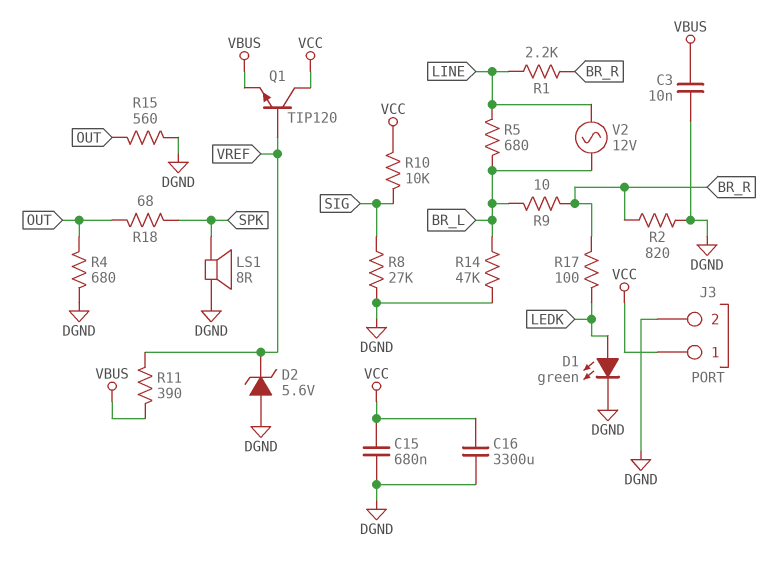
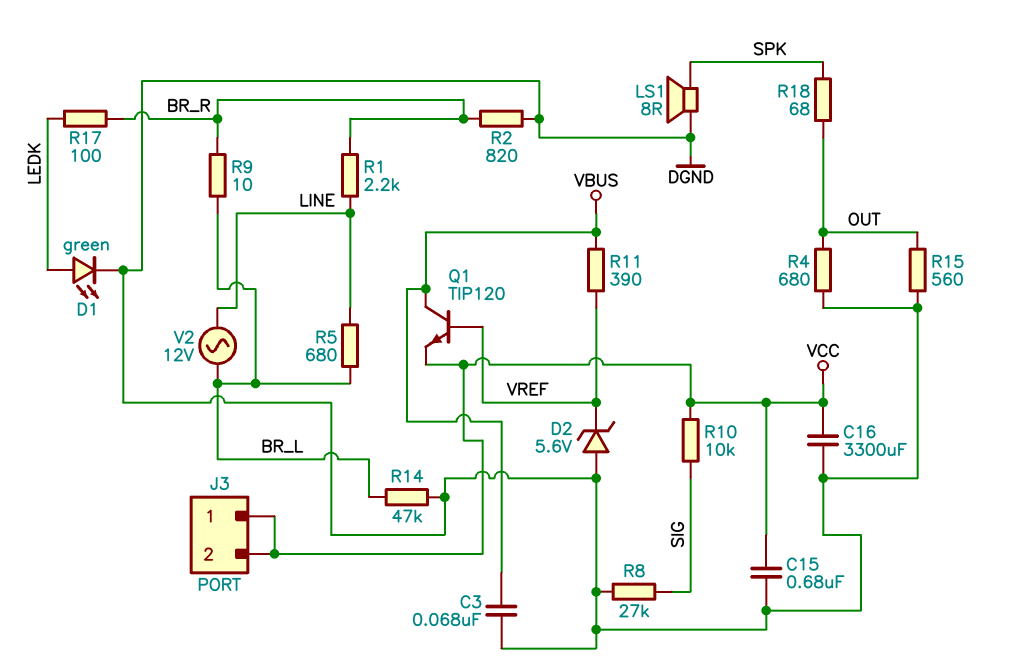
C3: 10nF (DGND, VBUS) -> 68nF (DGND, VBUS)
J3 pin 2: DGND -> VCC
Q1: NPN TIP120 (B VREF, C VCC, E VBUS) -> NPN TIP120 (B VREF, C VBUS, E VCC)

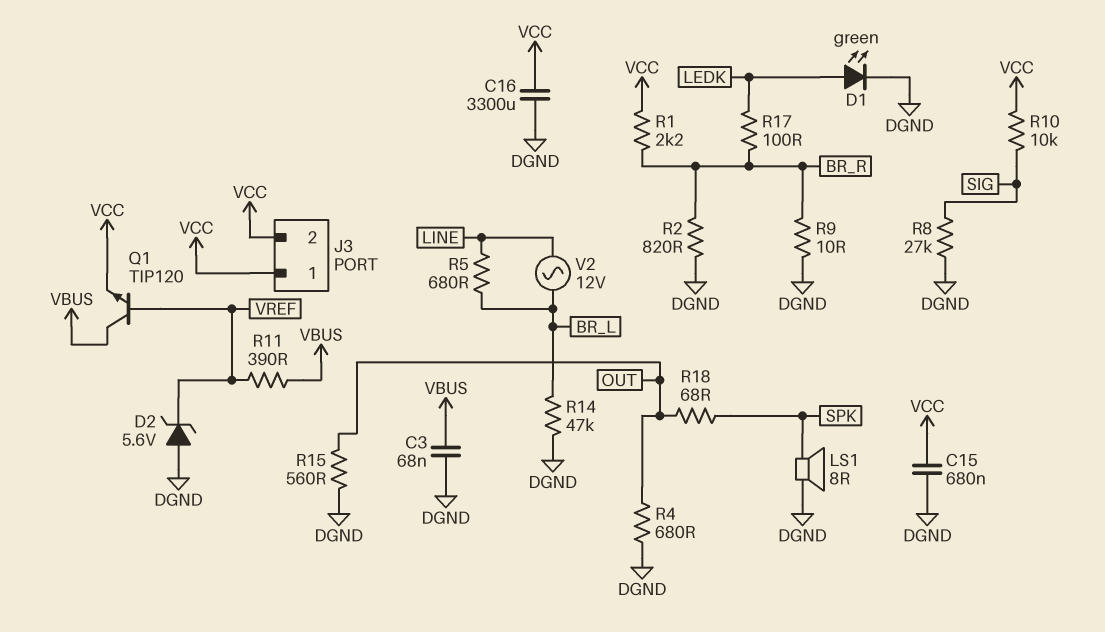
R1: 2.2k (BR_R, LINE) -> 2.2k (BR_R, VCC)
R9: 10 (BR_L, BR_R) -> 10 (BR_R, DGND)

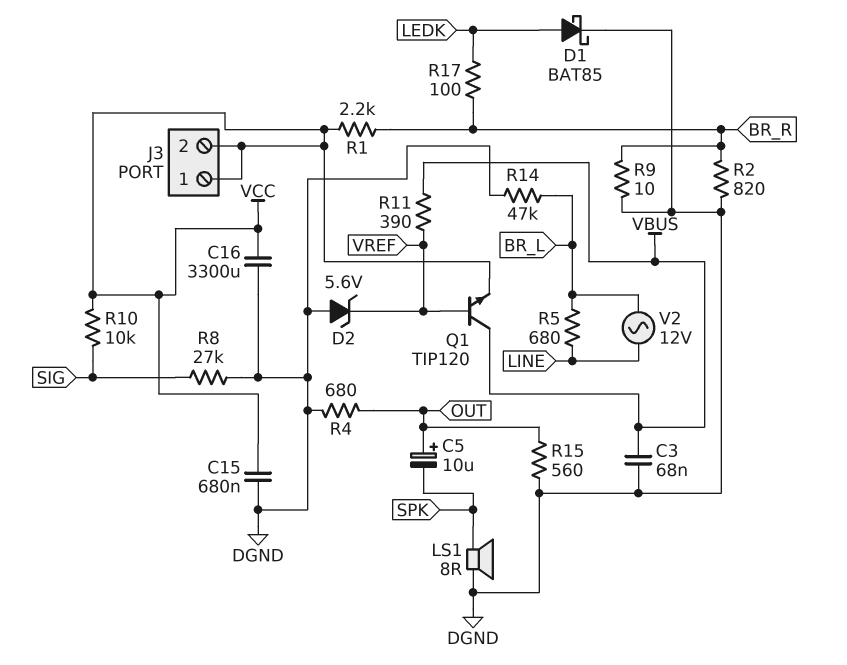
C5: none -> 10uF (plus OUT, minus SPK)
D1: LED green (A LEDK, K DGND) -> schottky BAT85 (A LEDK, K DGND)
R18: 68 (OUT, SPK) -> none

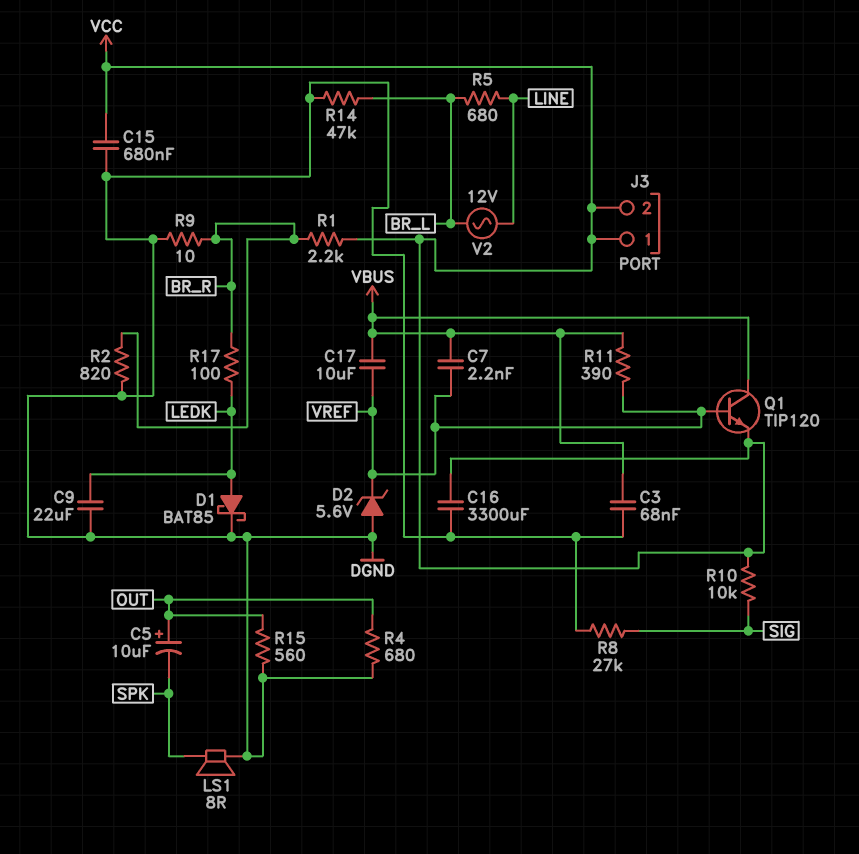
C7: none -> 2.2nF (VBUS, VREF)
C9: none -> 22uF (DGND, LEDK)
C17: none -> 10uF (VBUS, VREF)

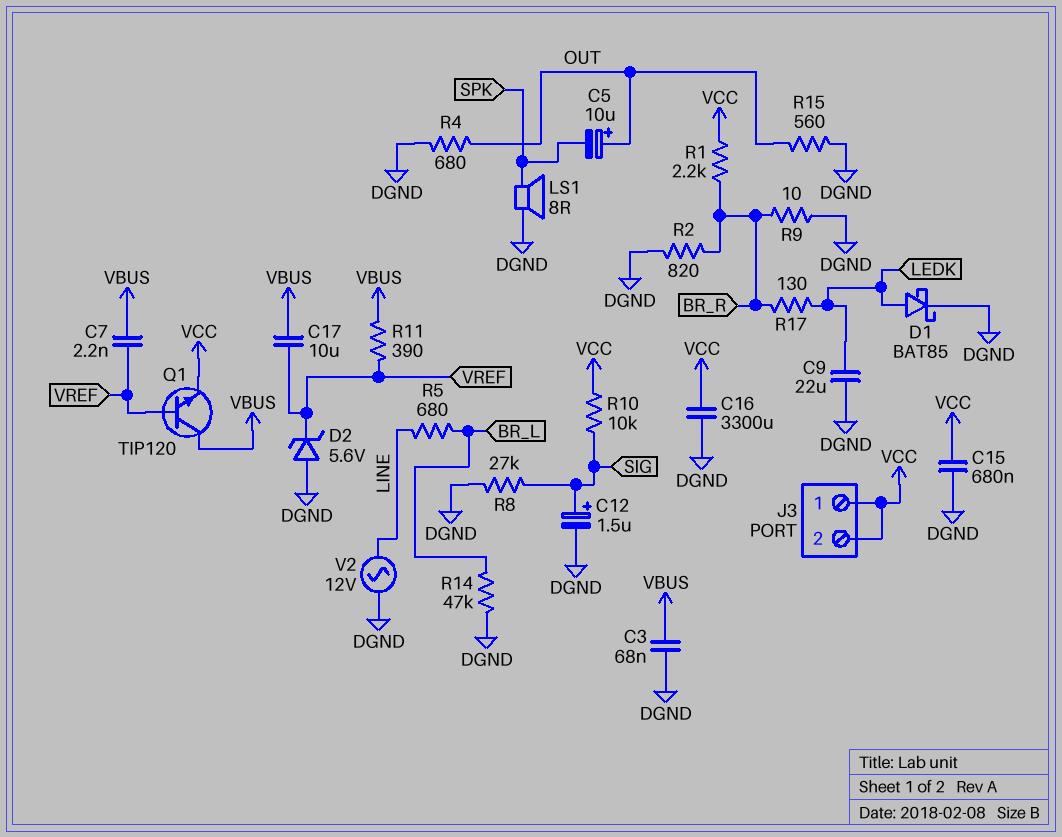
C12: none -> 1.5uF (plus SIG, minus DGND)
R17: 100 (BR_R, LEDK) -> 130 (BR_R, LEDK)
V2: AC 12V (BR_L, LINE) -> AC 12V (DGND, LINE)

